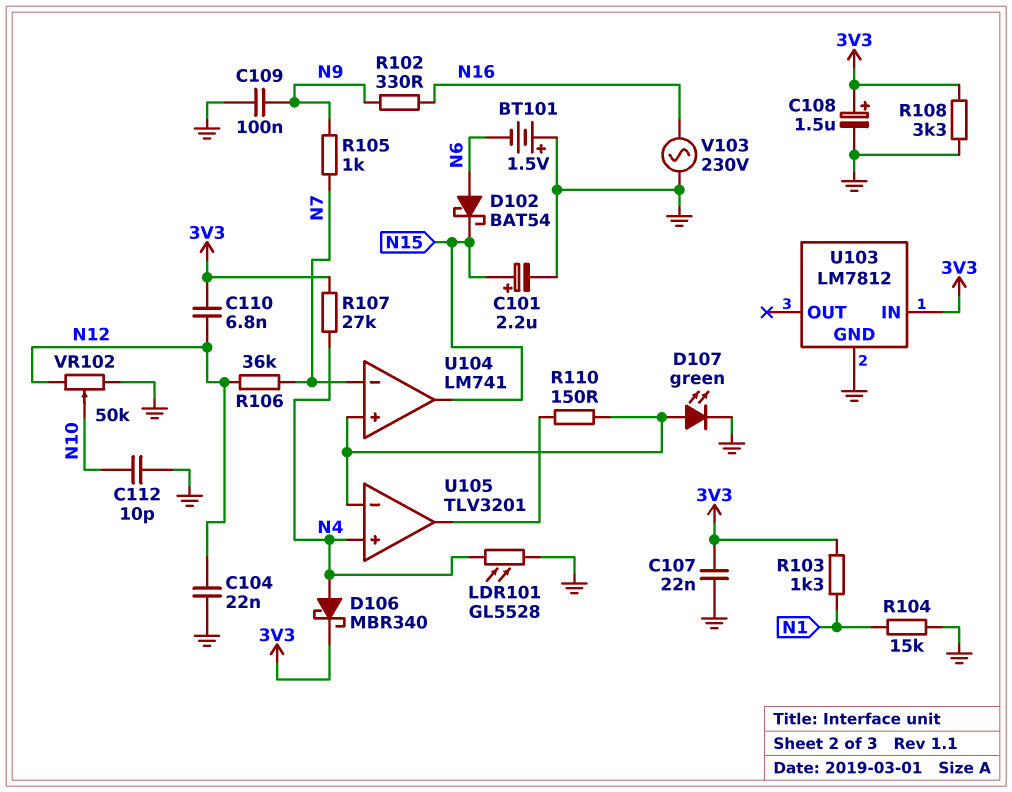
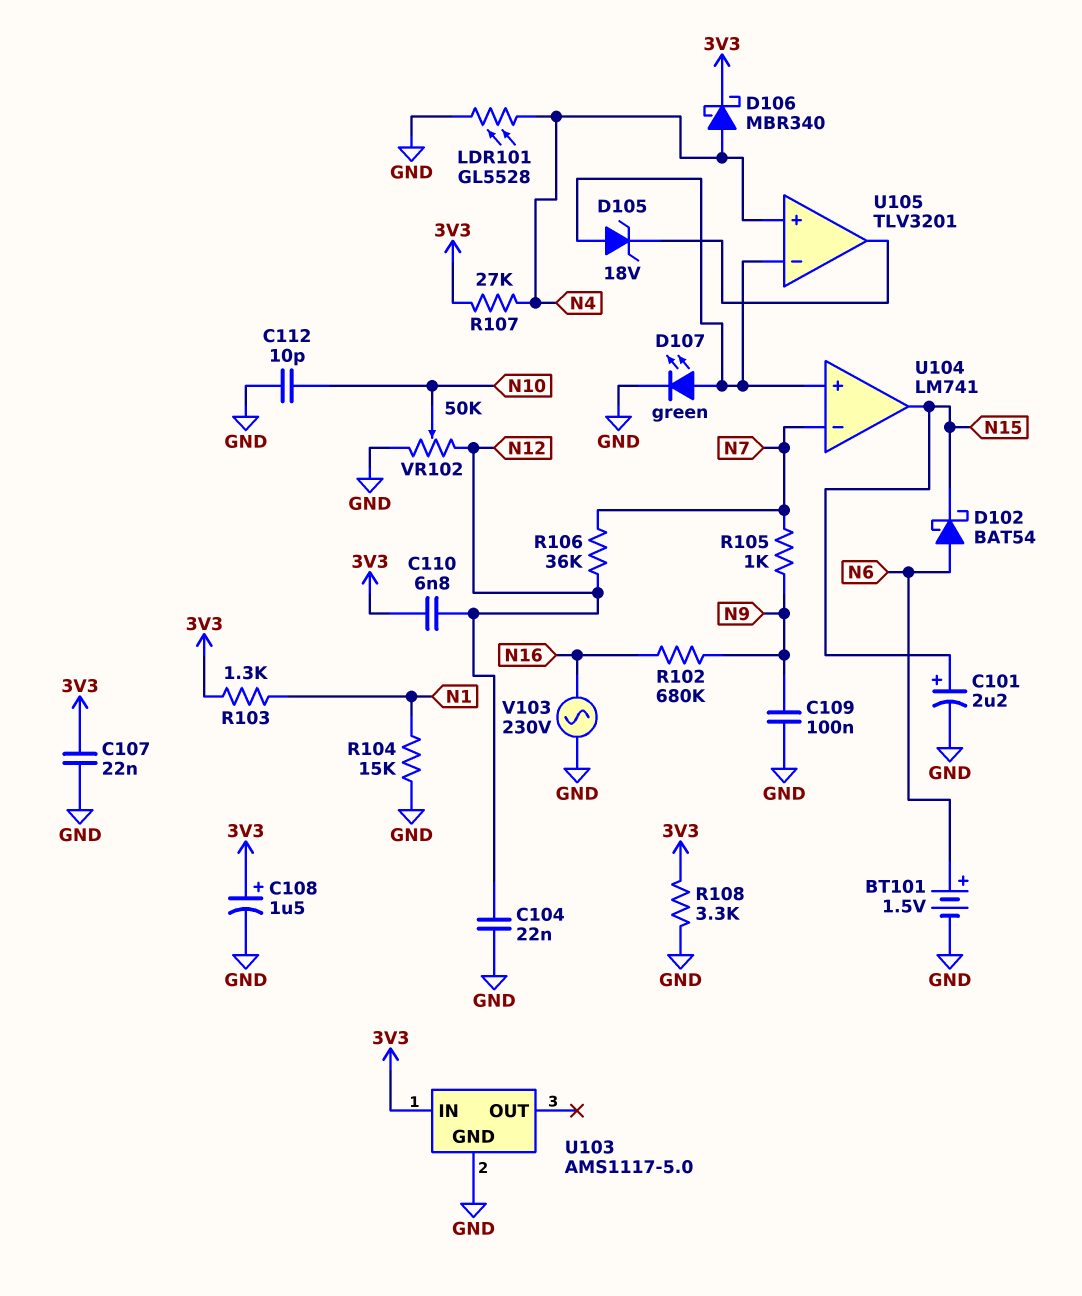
BT101: 1.5V (plus GND, minus N6) -> 1.5V (plus N6, minus GND)
D105: none -> zener 18V (A U104/in+, K U105/out)
R102: 330 (N9, N16) -> 680k (N9, N16)
R110: 150 (U104/in+, U105/out) -> none
U103: LM7812 -> AMS1117-5.0

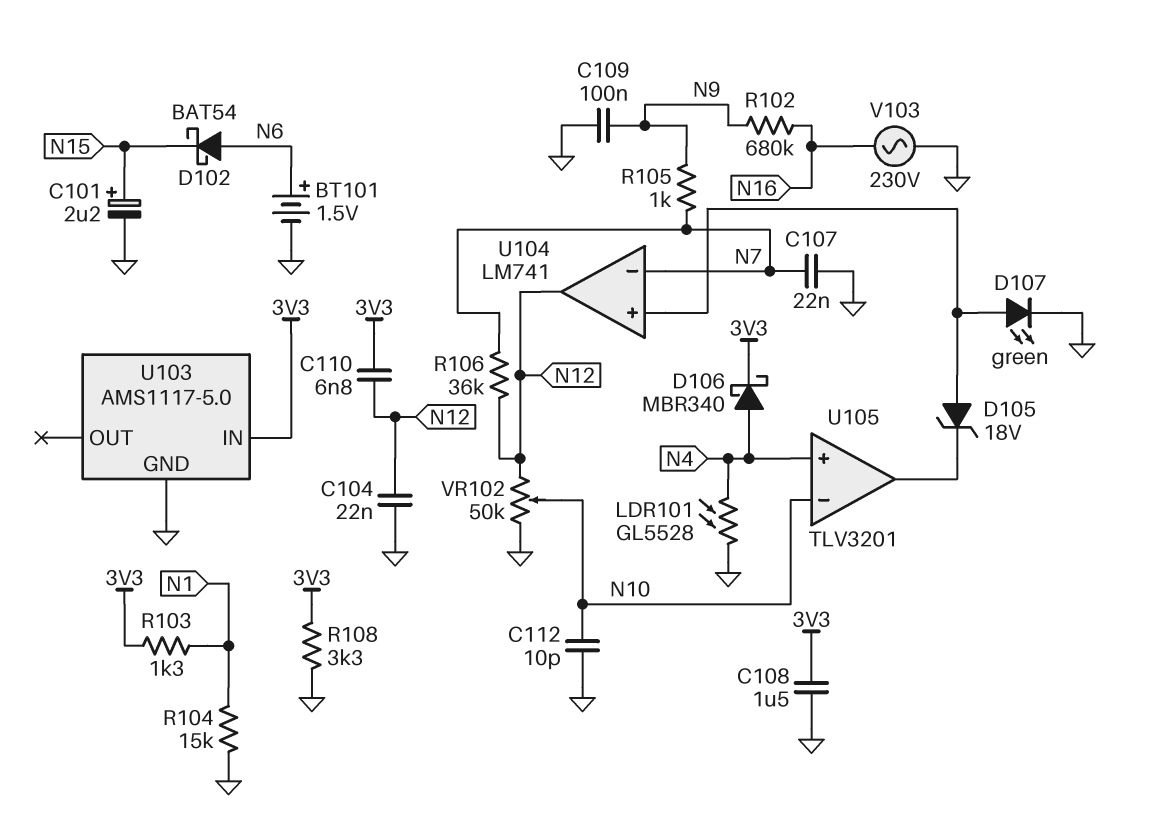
C107: 22nF (3V3, GND) -> 22nF (GND, N7)
C108: 1.5uF (plus 3V3, minus GND) -> 1.5uF (3V3, GND)
R107: 27k (3V3, N4) -> none
U104 pin out: N15 -> N12
U105 pin in-: U104/in+ -> N10

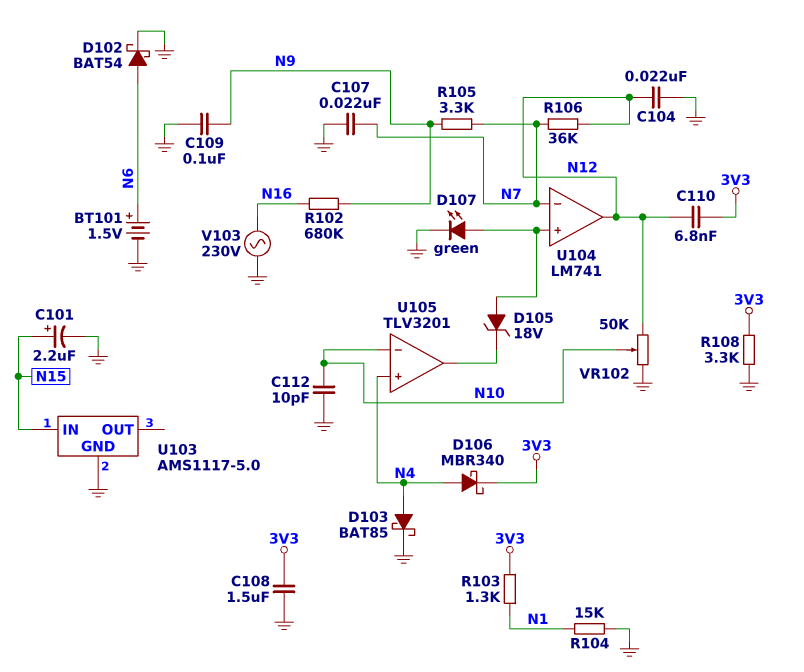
D102: schottky BAT54 (A N6, K N15) -> schottky BAT54 (A N6, K GND)
D103: none -> schottky BAT85 (A N4, K GND)
LDR101: GL5528 (GND, N4) -> none
R105: 1k (N7, N9) -> 3.3k (N7, N9)
U103 pin IN: 3V3 -> N15

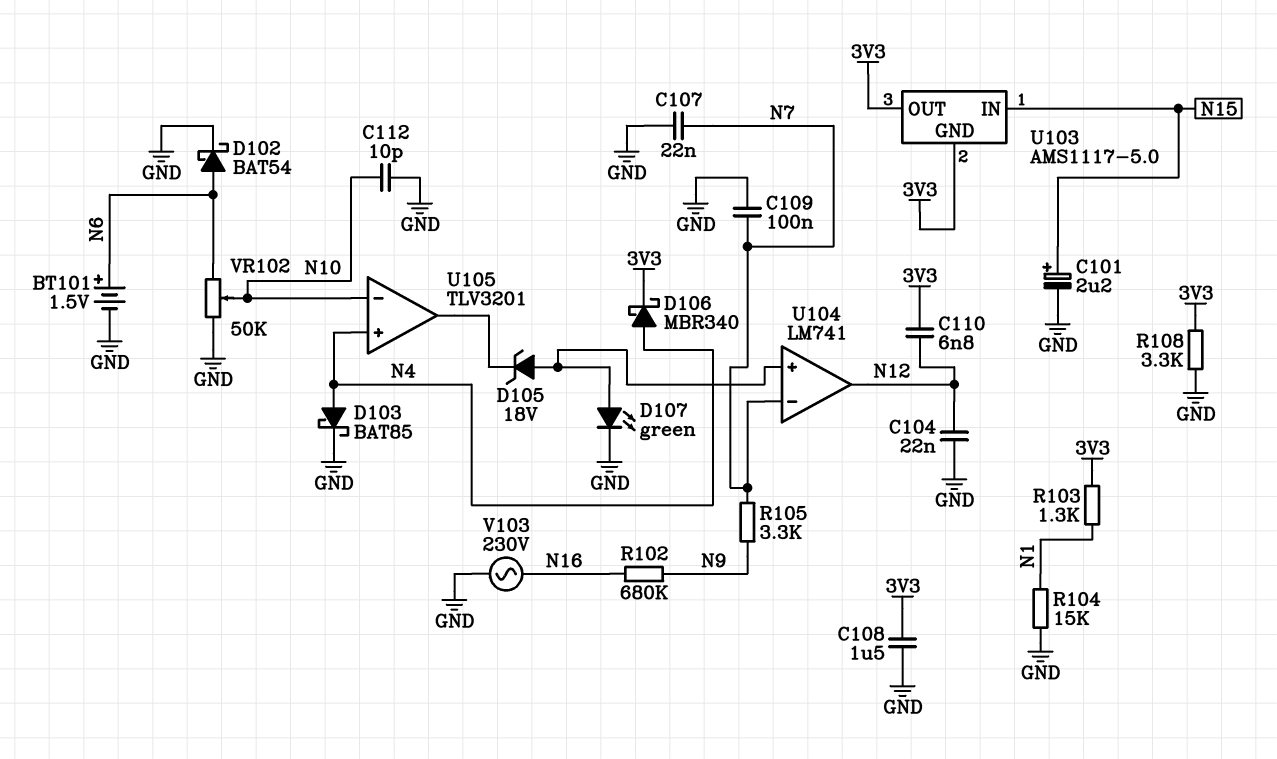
C109: 100nF (GND, N9) -> 100nF (GND, N7)
R106: 36k (N7, N12) -> none
U103 pin GND: GND -> 3V3
U103 pin OUT: none -> 3V3
VR102: 50k (GND, N12, wiper N10) -> 50k (GND, N6, wiper N10)

